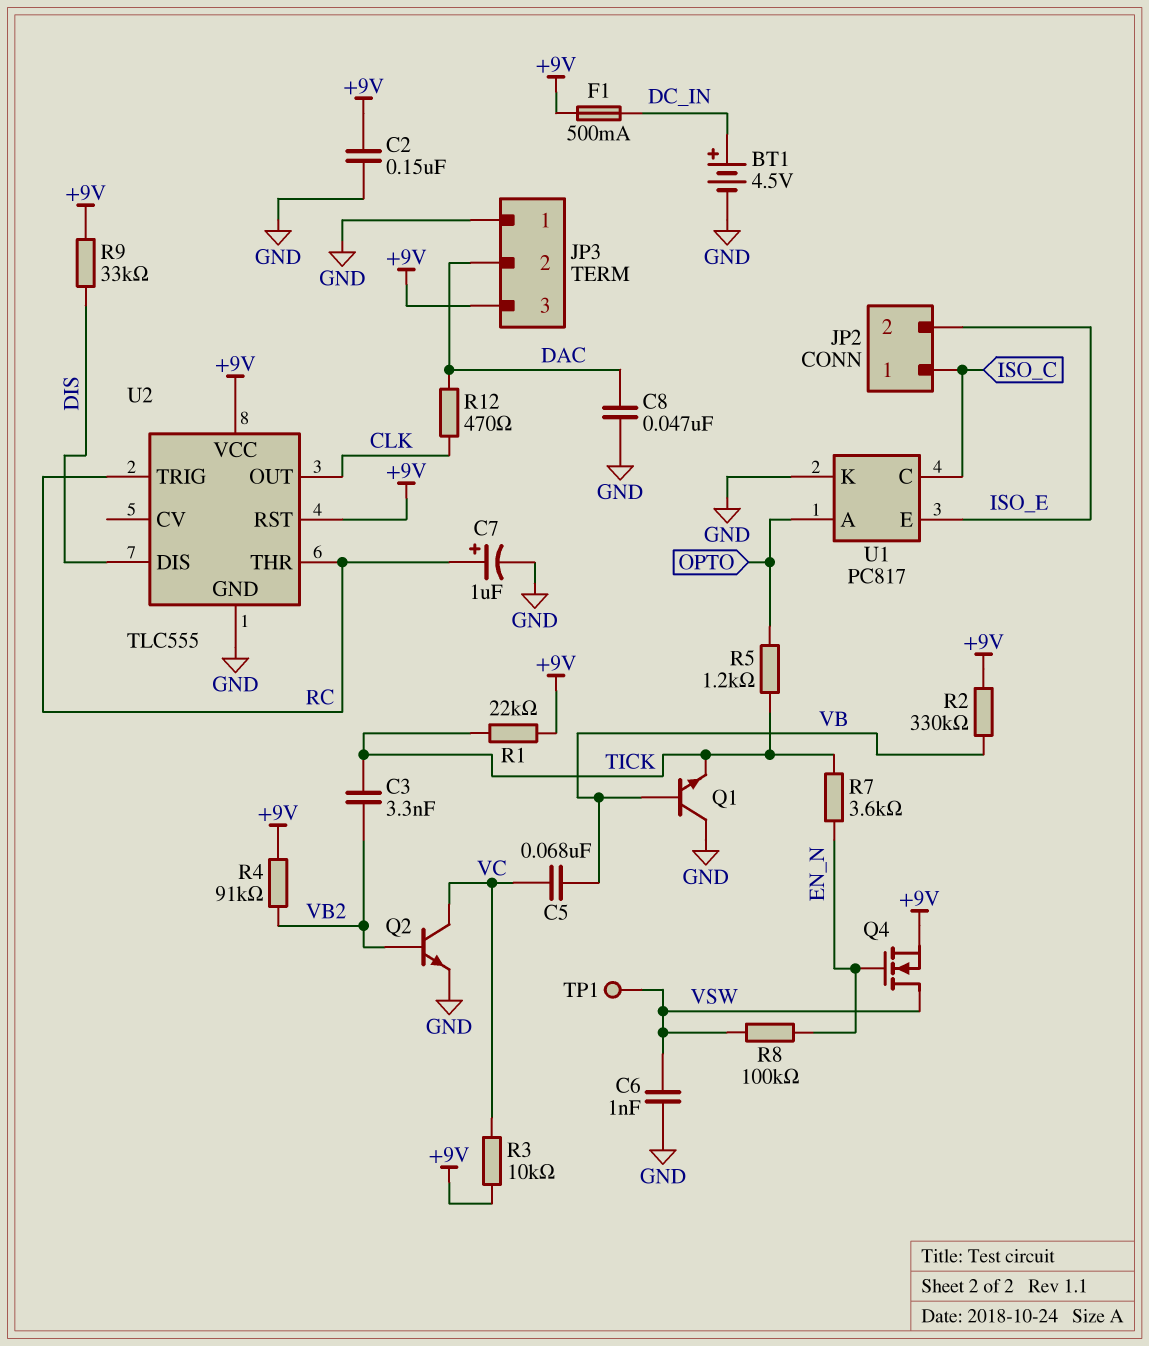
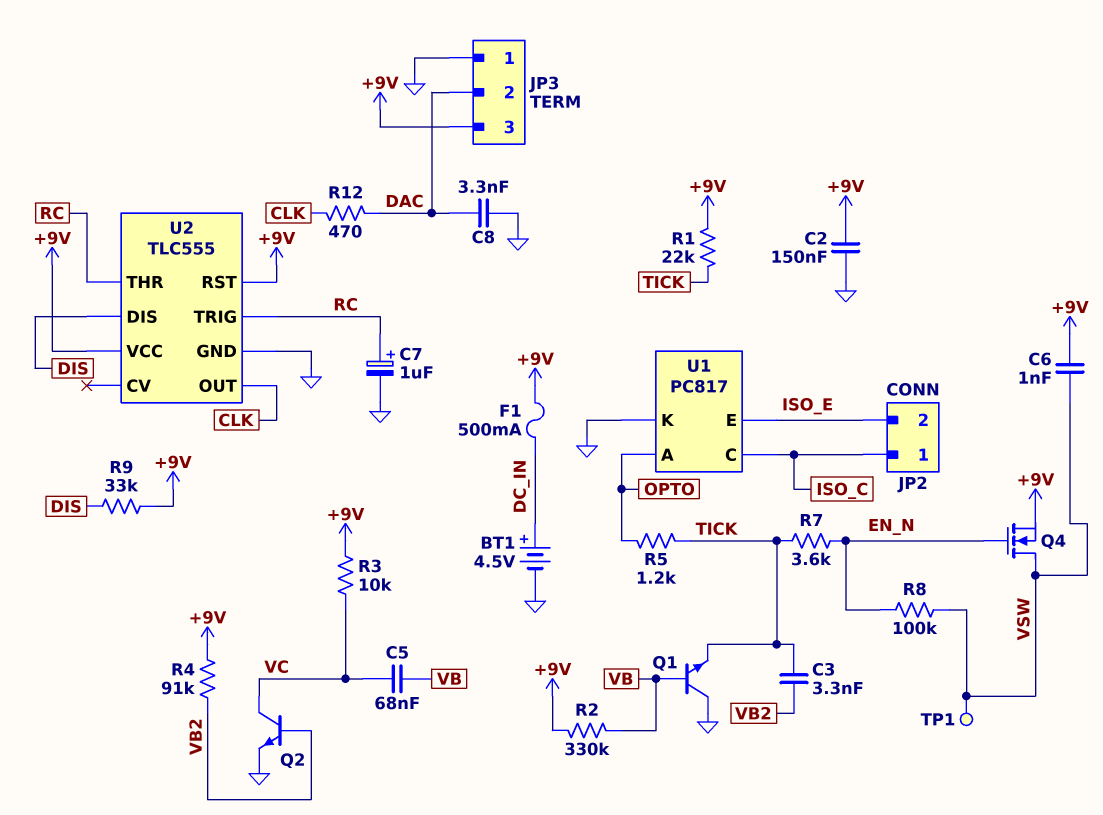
C6: 1nF (GND, VSW) -> 1nF (+9V, VSW)
C8: 47nF (DAC, GND) -> 3.3nF (DAC, GND)

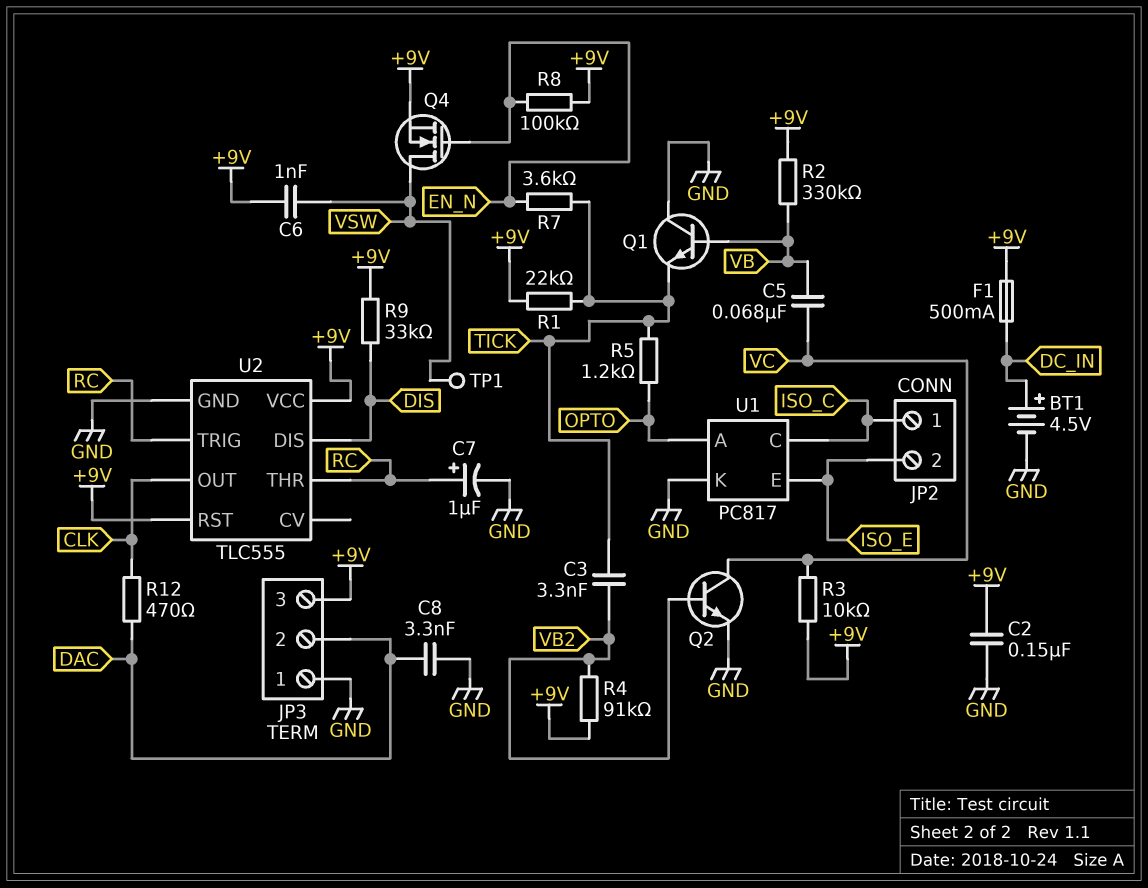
R8: 100k (EN_N, VSW) -> 100k (+9V, EN_N)

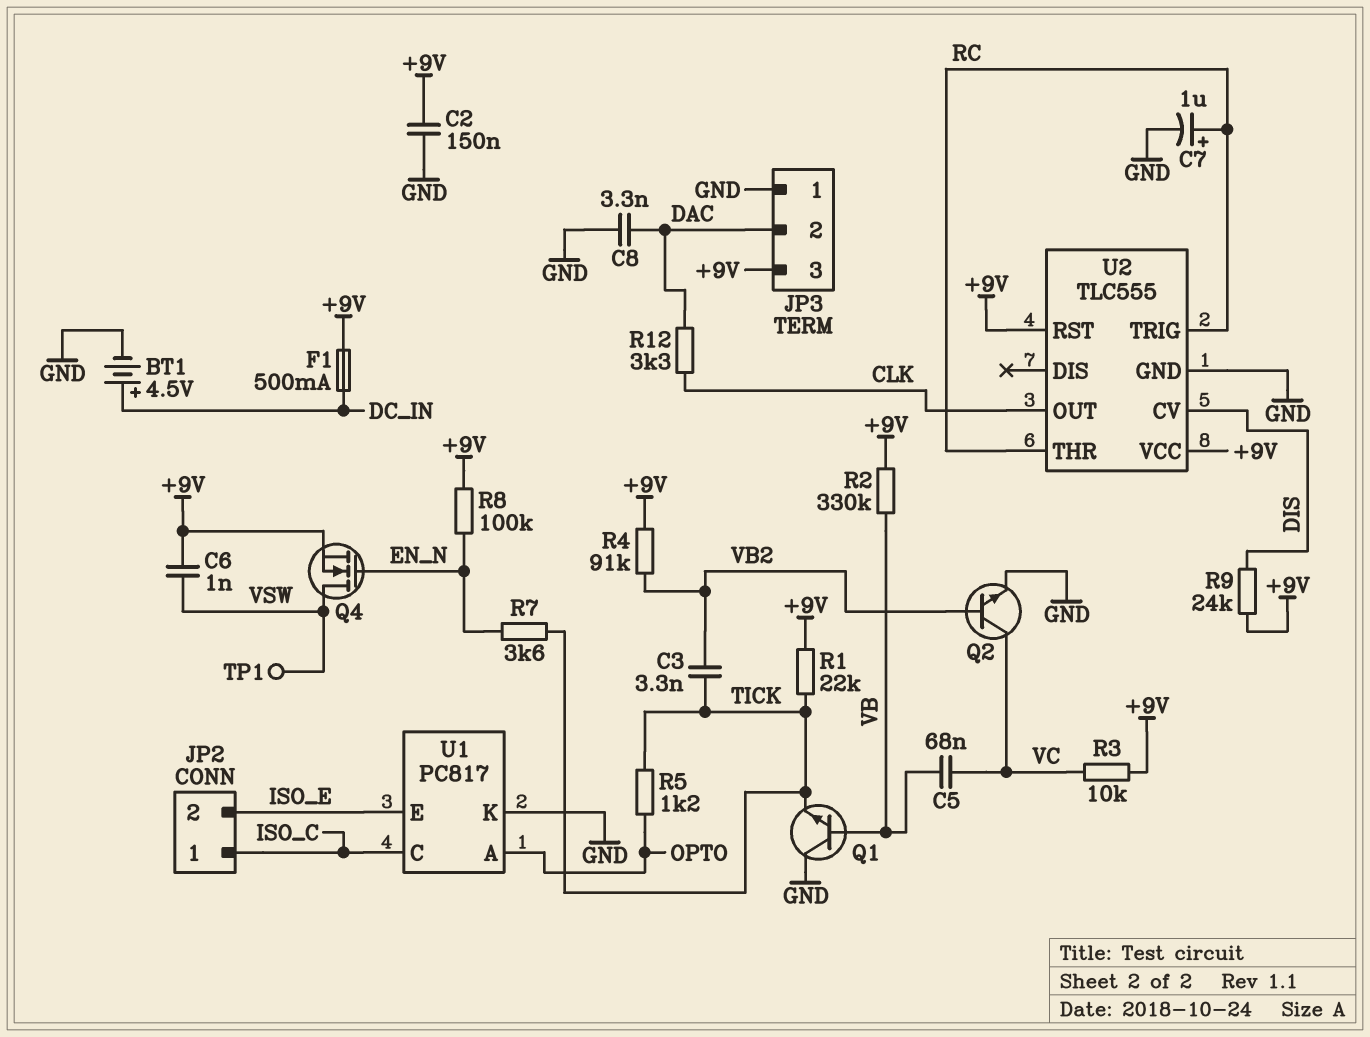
R9: 33k (+9V, DIS) -> 24k (+9V, DIS)
R12: 470 (CLK, DAC) -> 3.3k (CLK, DAC)
U2 pin CV: none -> DIS
U2 pin DIS: DIS -> none

